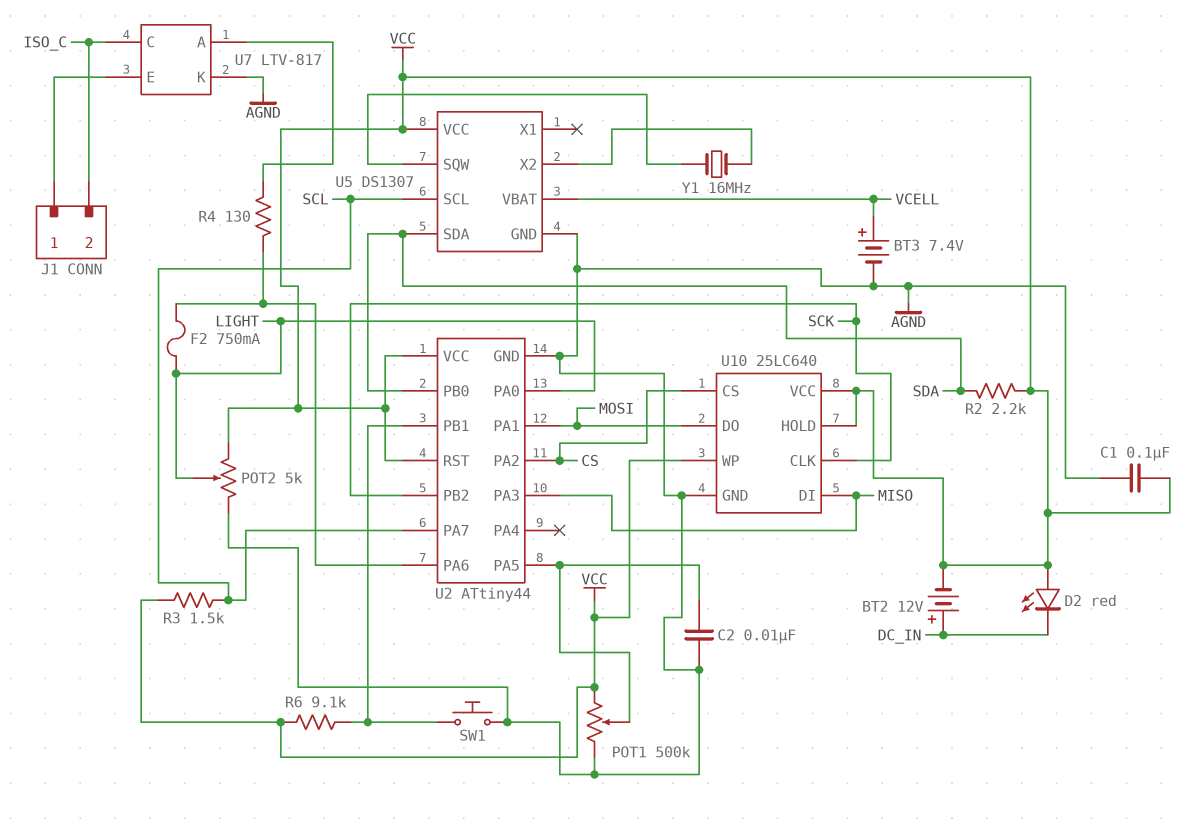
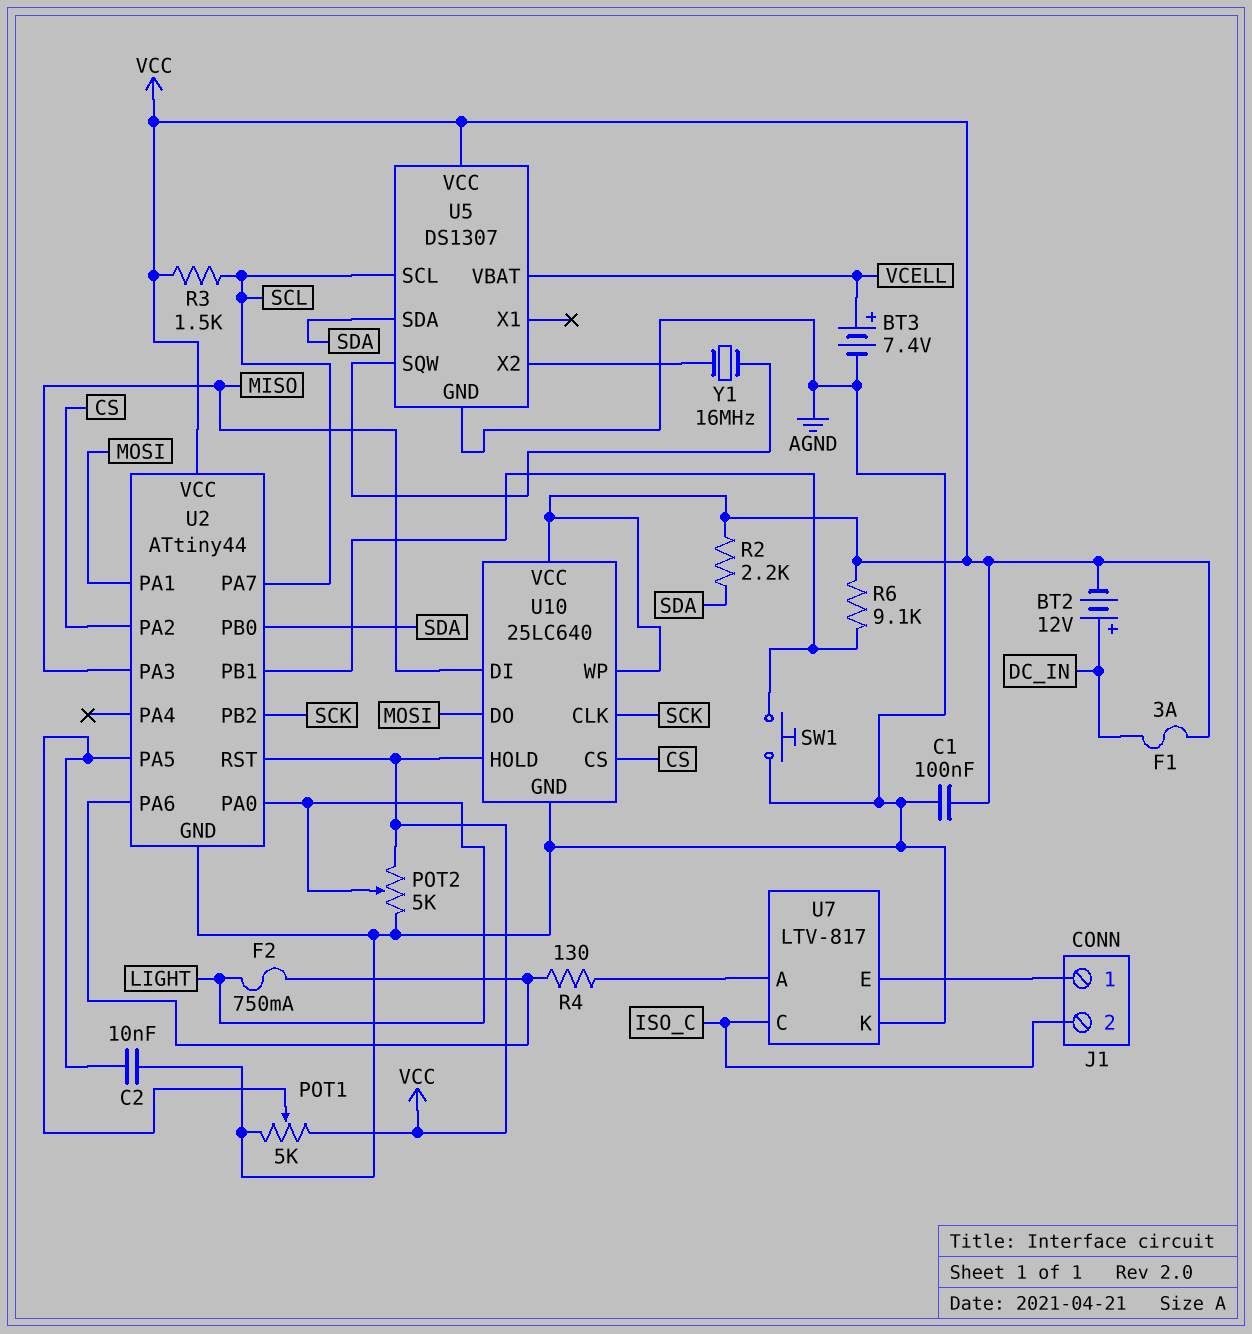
D2: LED red (A VCC, K DC_IN) -> none
F1: none -> 3A (DC_IN, VCC)
POT1: 500k (AGND, VCC, wiper U2/PA5) -> 5k (AGND, VCC, wiper U2/PA5)

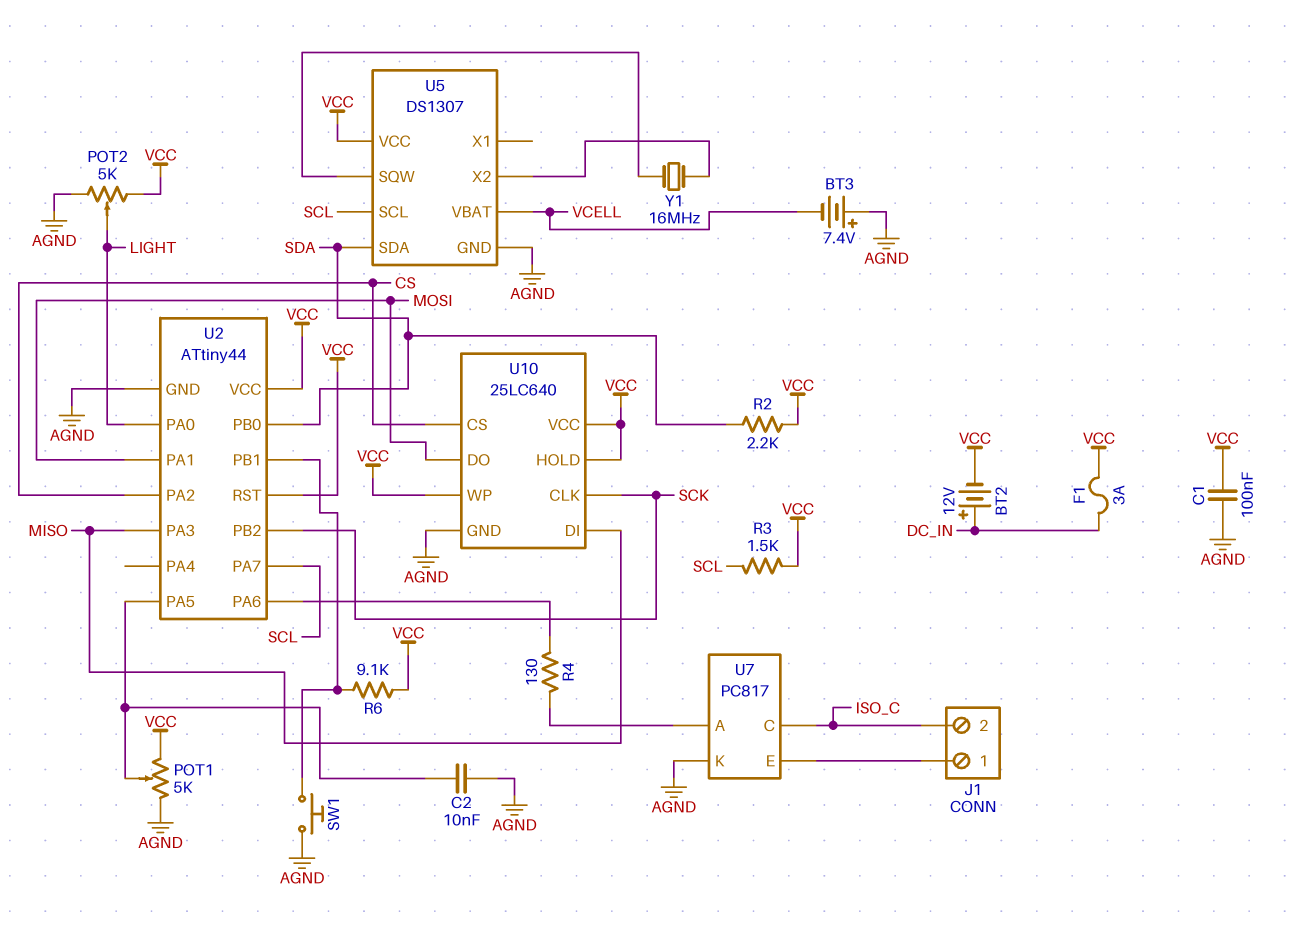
BT3: 7.4V (plus VCELL, minus AGND) -> 7.4V (plus AGND, minus VCELL)
F2: 750mA (LIGHT, U2/PA6) -> none
U7: LTV-817 -> PC817

